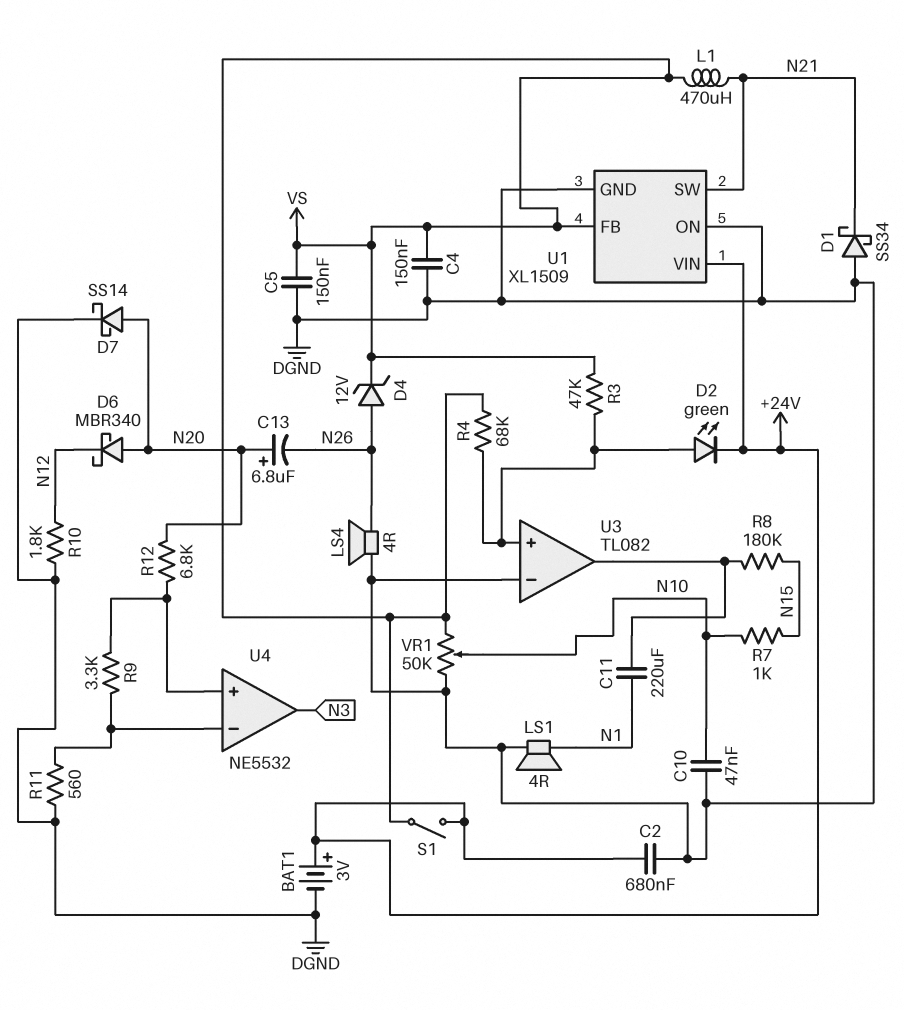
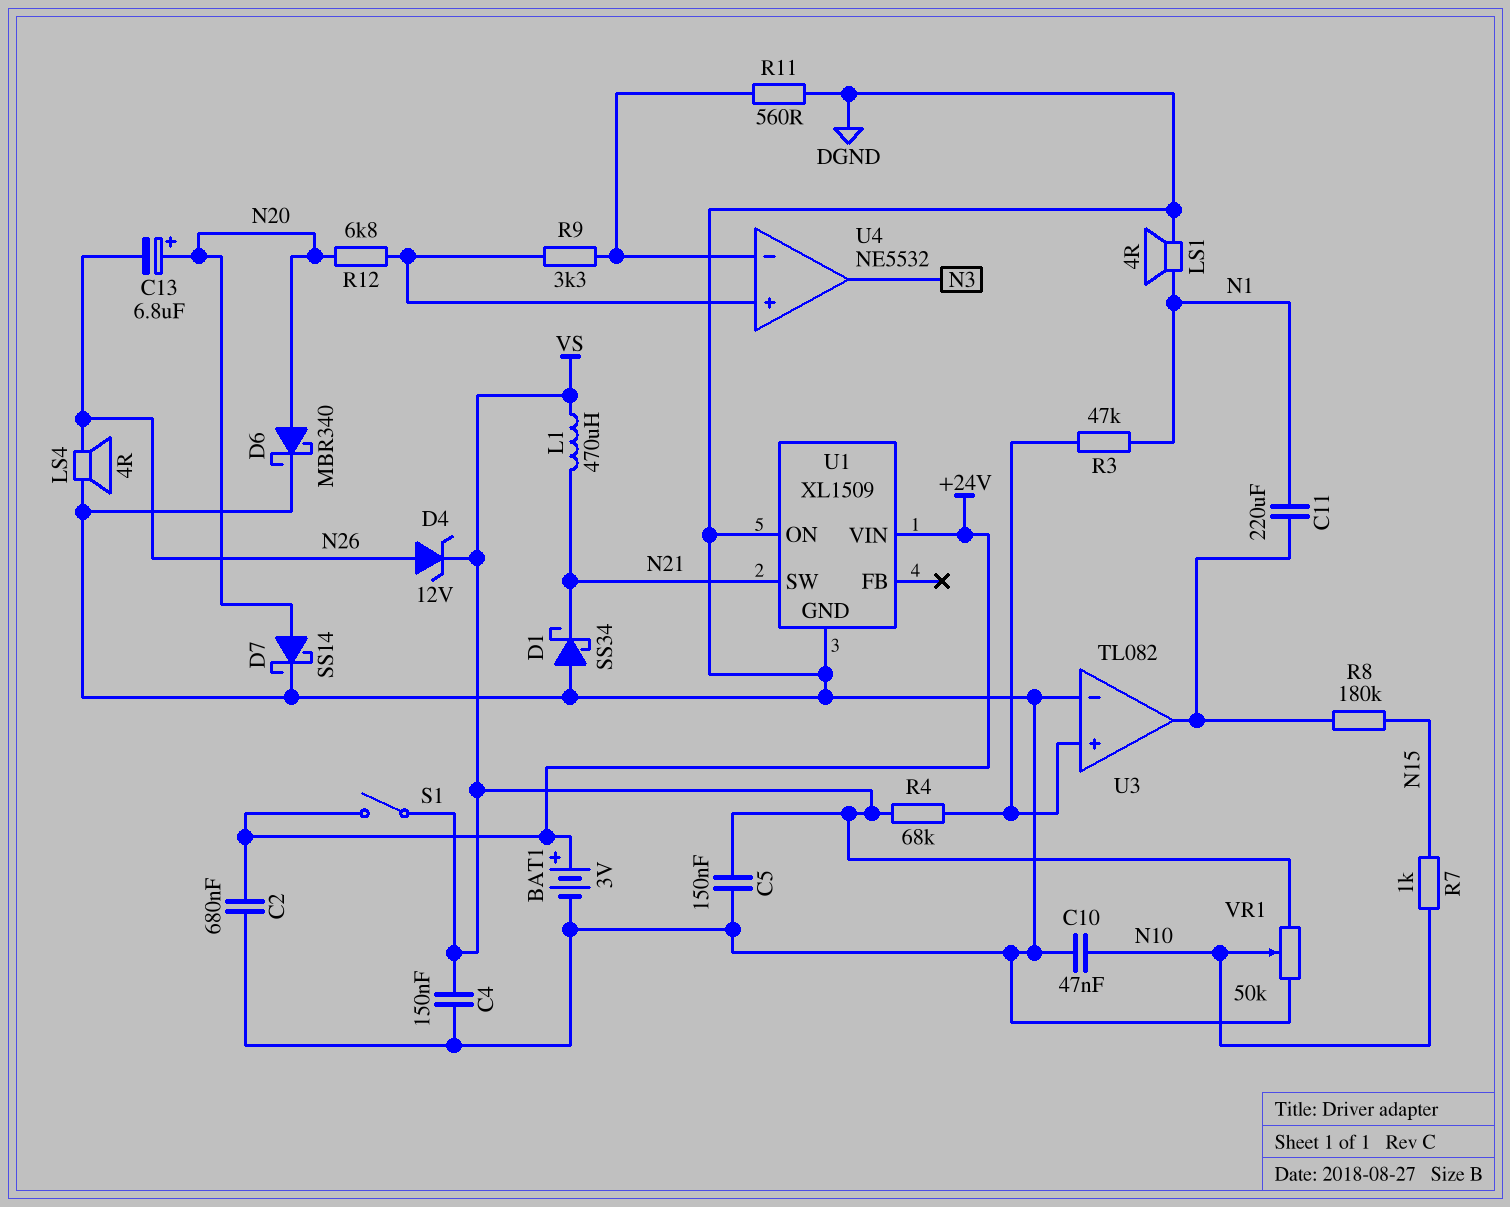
D2: LED green (A U3/in+, K +24V) -> none
D6: schottky MBR340 (A N20, K N12) -> schottky MBR340 (A N20, K DGND)
R3: 47k (U3/in+, VS) -> 47k (N1, U3/in+)
R10: 1.8k (DGND, N12) -> none
U1 pin FB: VS -> none

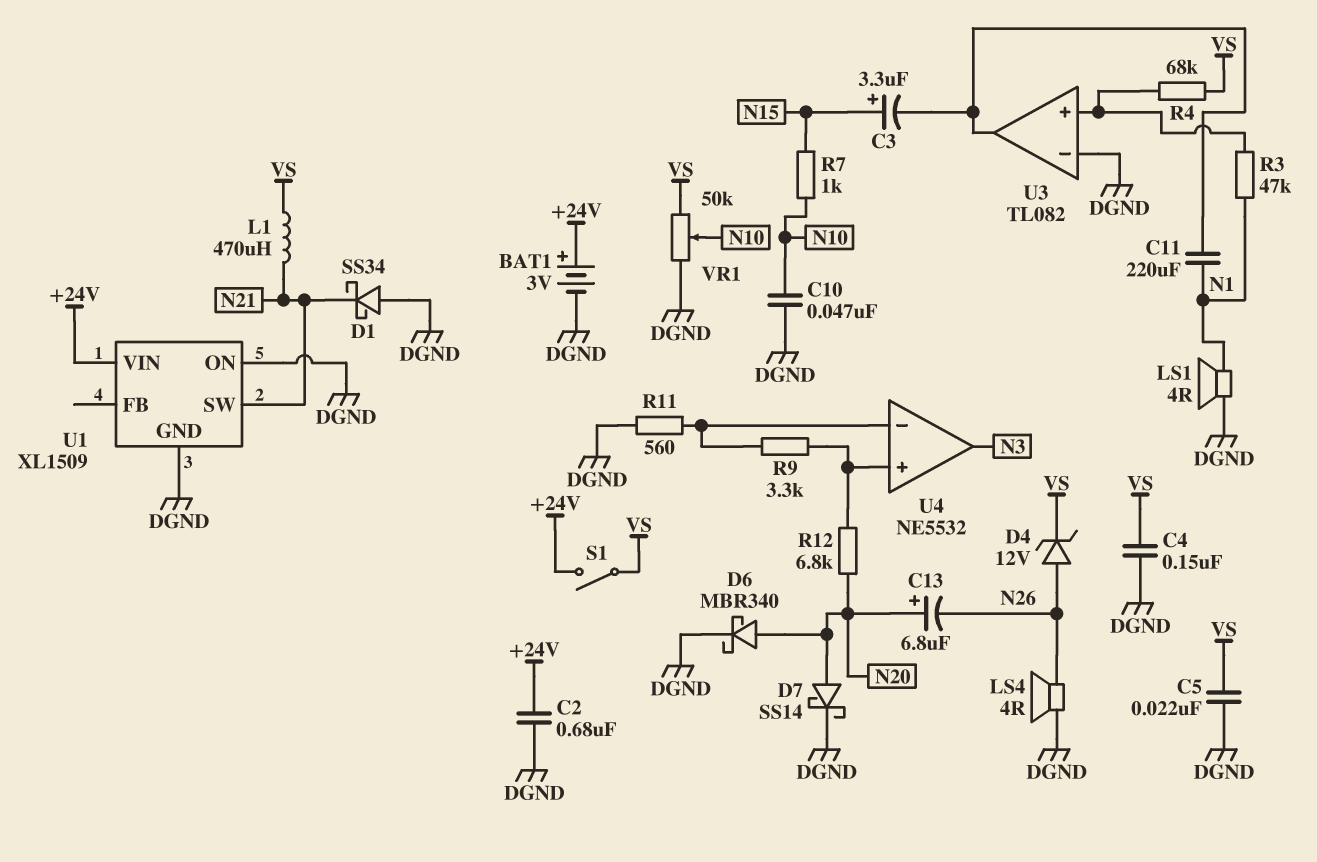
C3: none -> 3.3uF (plus N15, minus U3/out)
C5: 150nF (DGND, VS) -> 22nF (DGND, VS)
R8: 180k (N15, U3/out) -> none

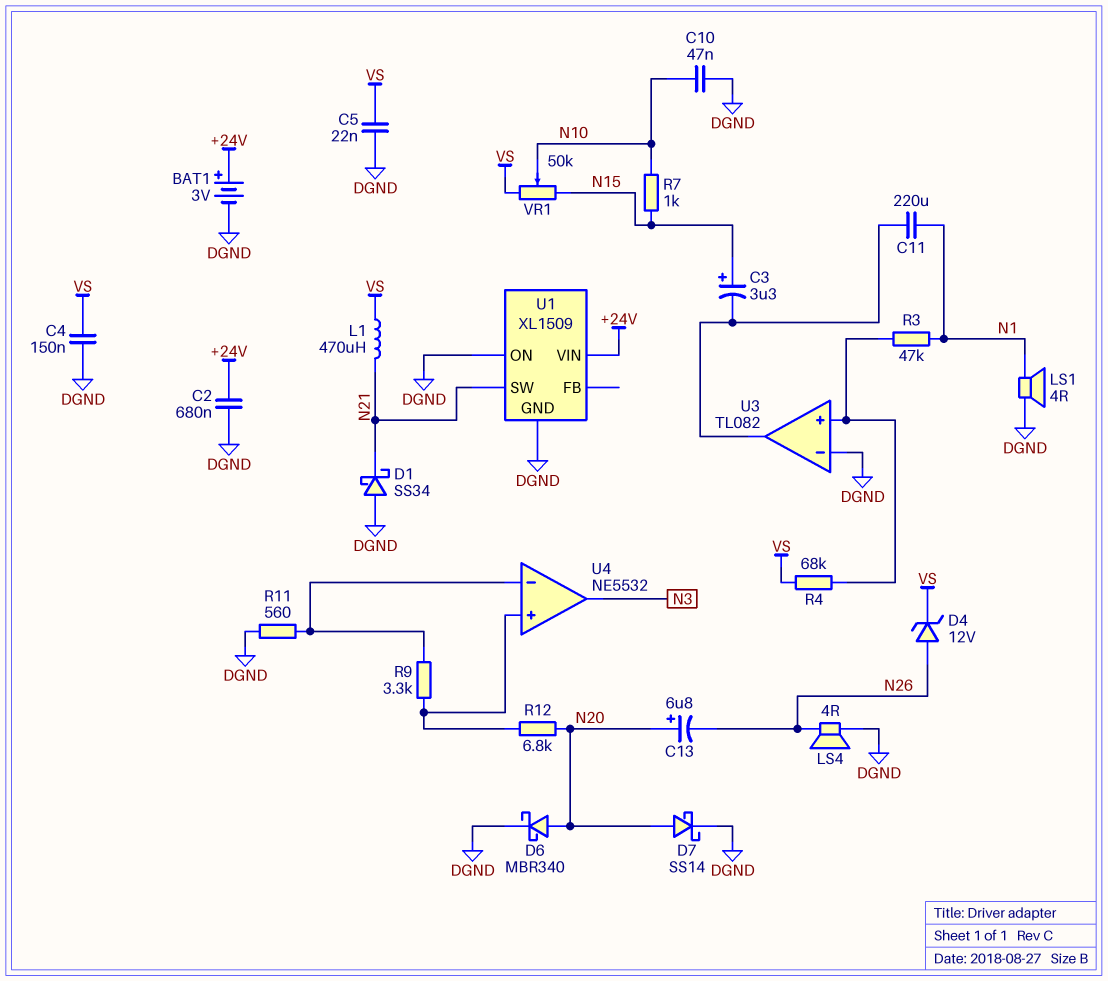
S1: switch (+24V, VS) -> none
VR1: 50k (DGND, VS, wiper N10) -> 50k (N15, VS, wiper N10)

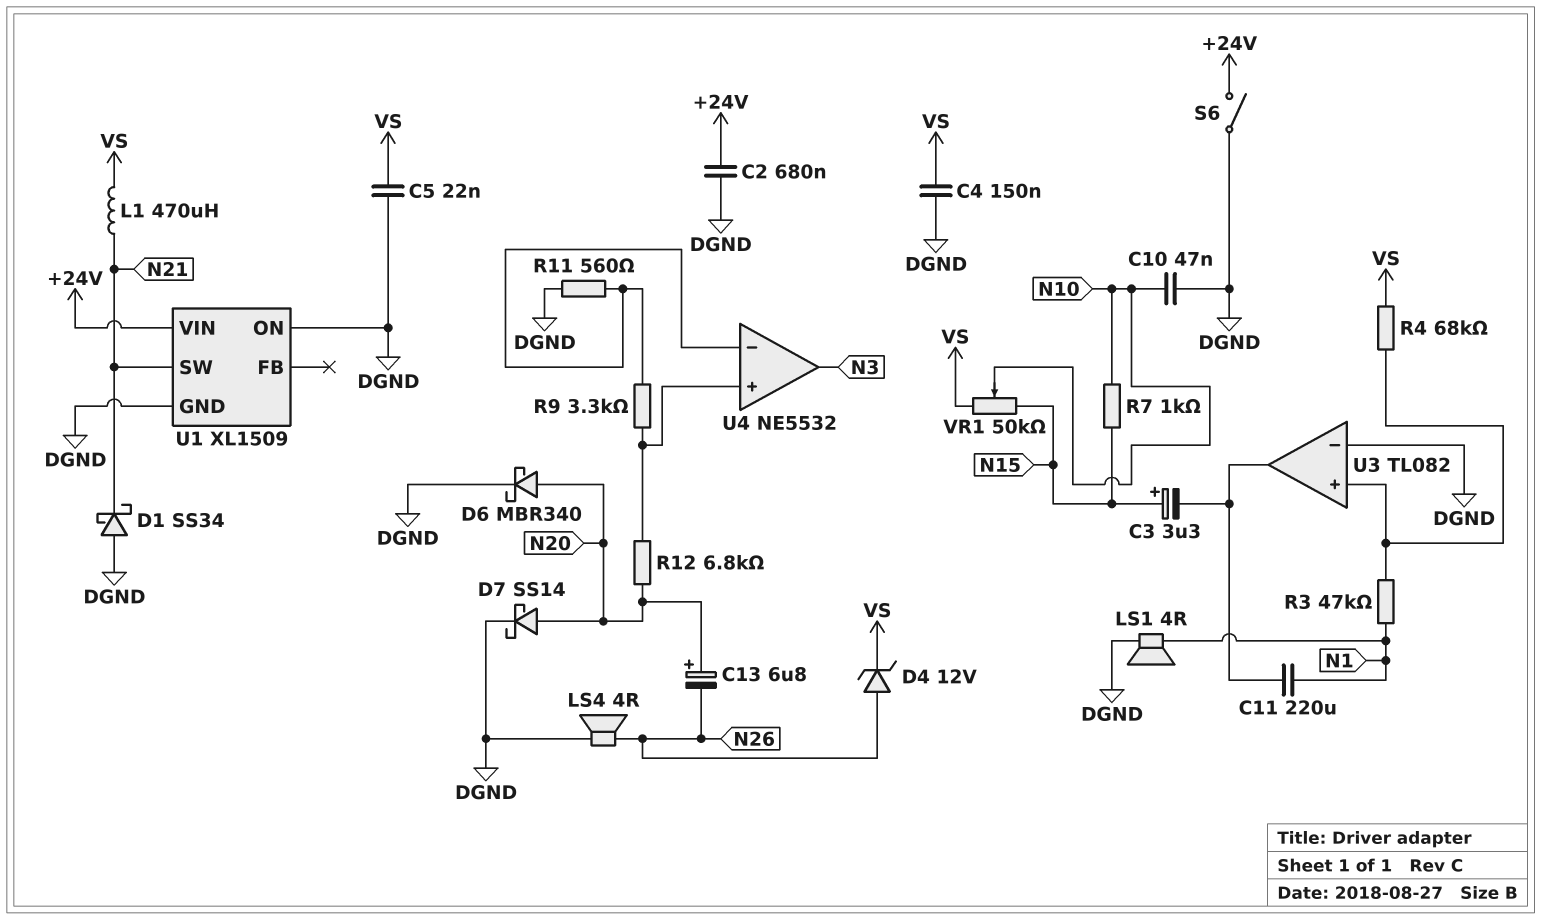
BAT1: 3V (plus +24V, minus DGND) -> none
S6: none -> switch (+24V, DGND)

